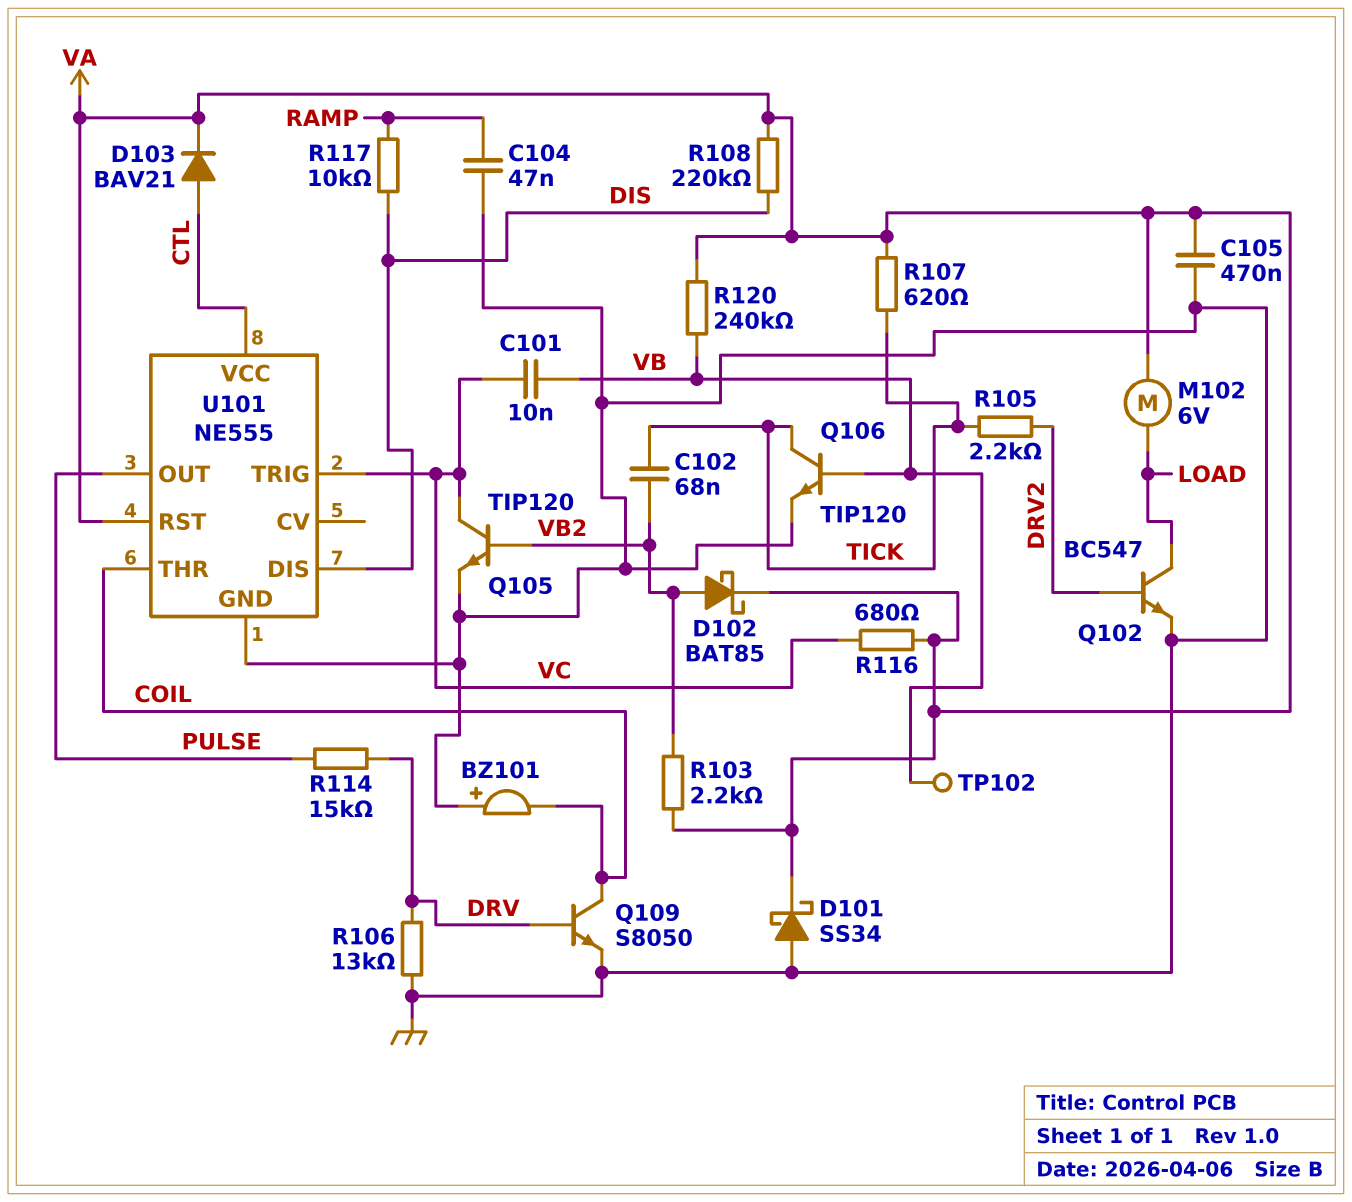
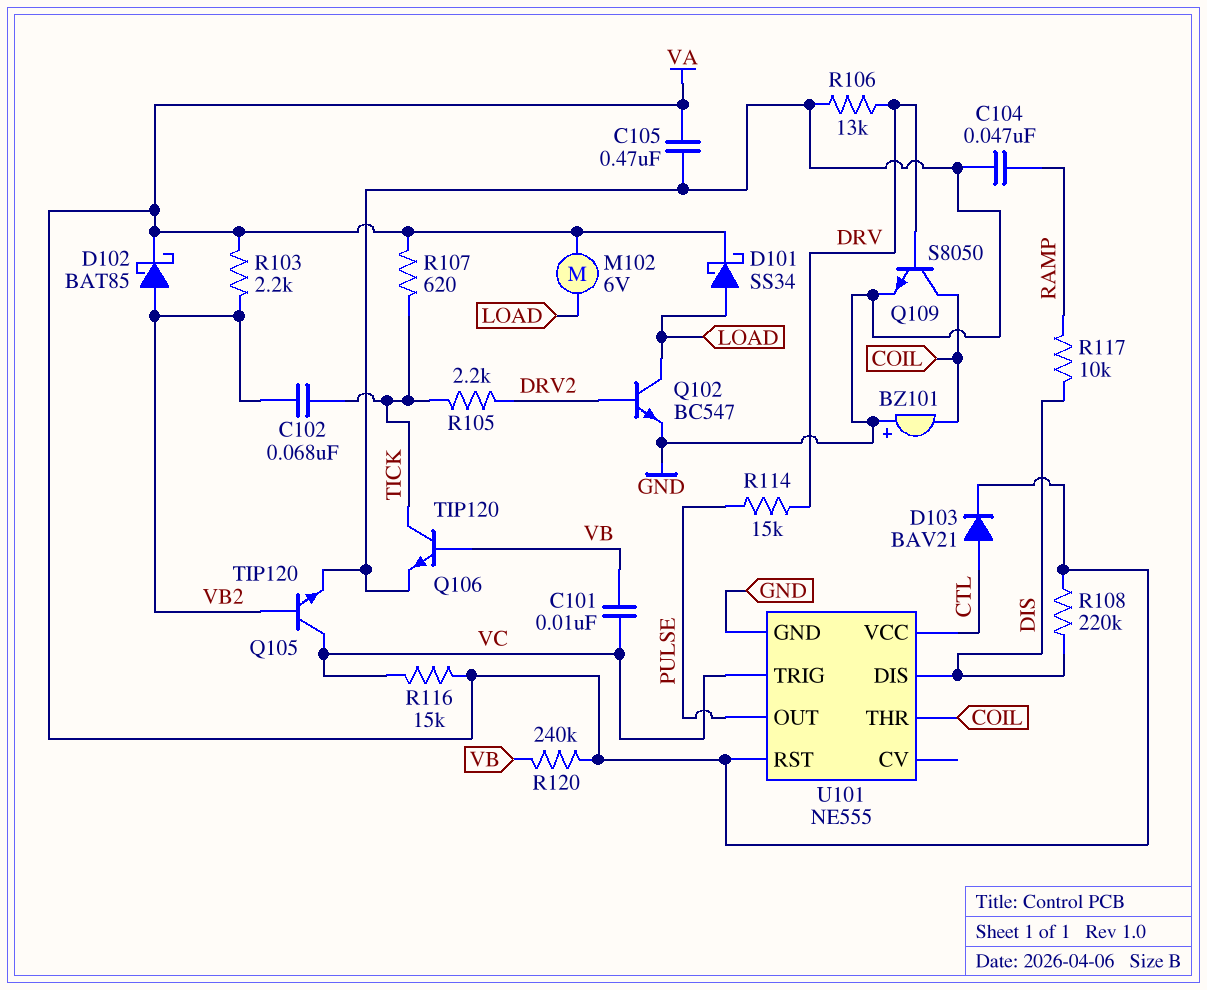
D101: schottky SS34 (A GND, K VA) -> schottky SS34 (A LOAD, K VA)
R116: 680 (VA, VC) -> 15k (VA, VC)
TP102: test point (VB) -> none

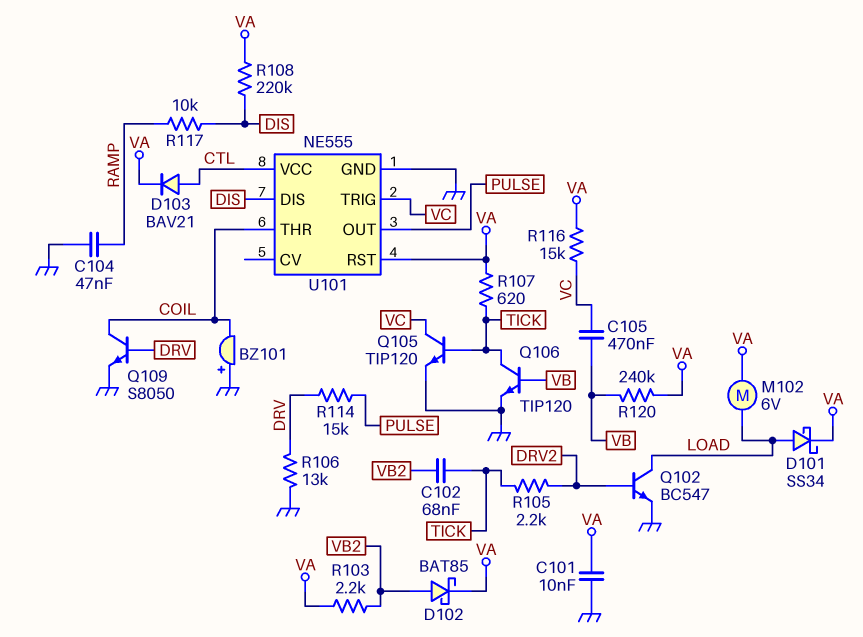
C101: 10nF (VB, VC) -> 10nF (GND, VA)
C105: 470nF (GND, VA) -> 470nF (VB, VC)
Q105: NPN TIP120 (B VB2, C VC, E GND) -> NPN TIP120 (B TICK, C VC, E GND)

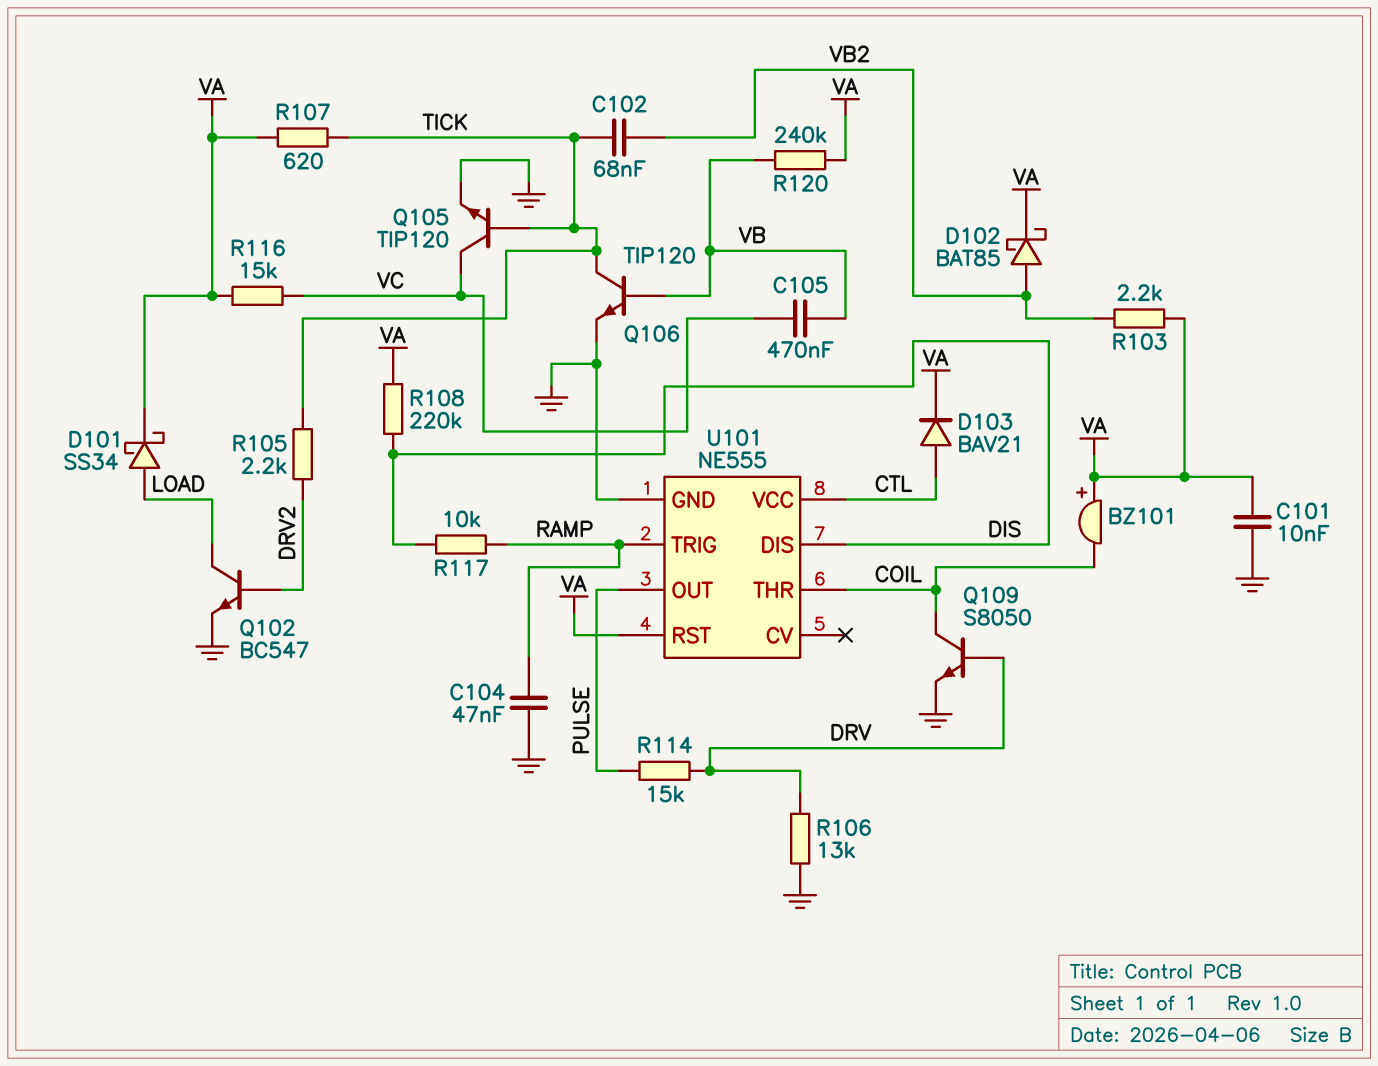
BZ101: buzzer (plus GND, minus COIL) -> buzzer (plus VA, minus COIL)
M102: motor 6V (LOAD, VA) -> none
U101 pin TRIG: VC -> RAMP

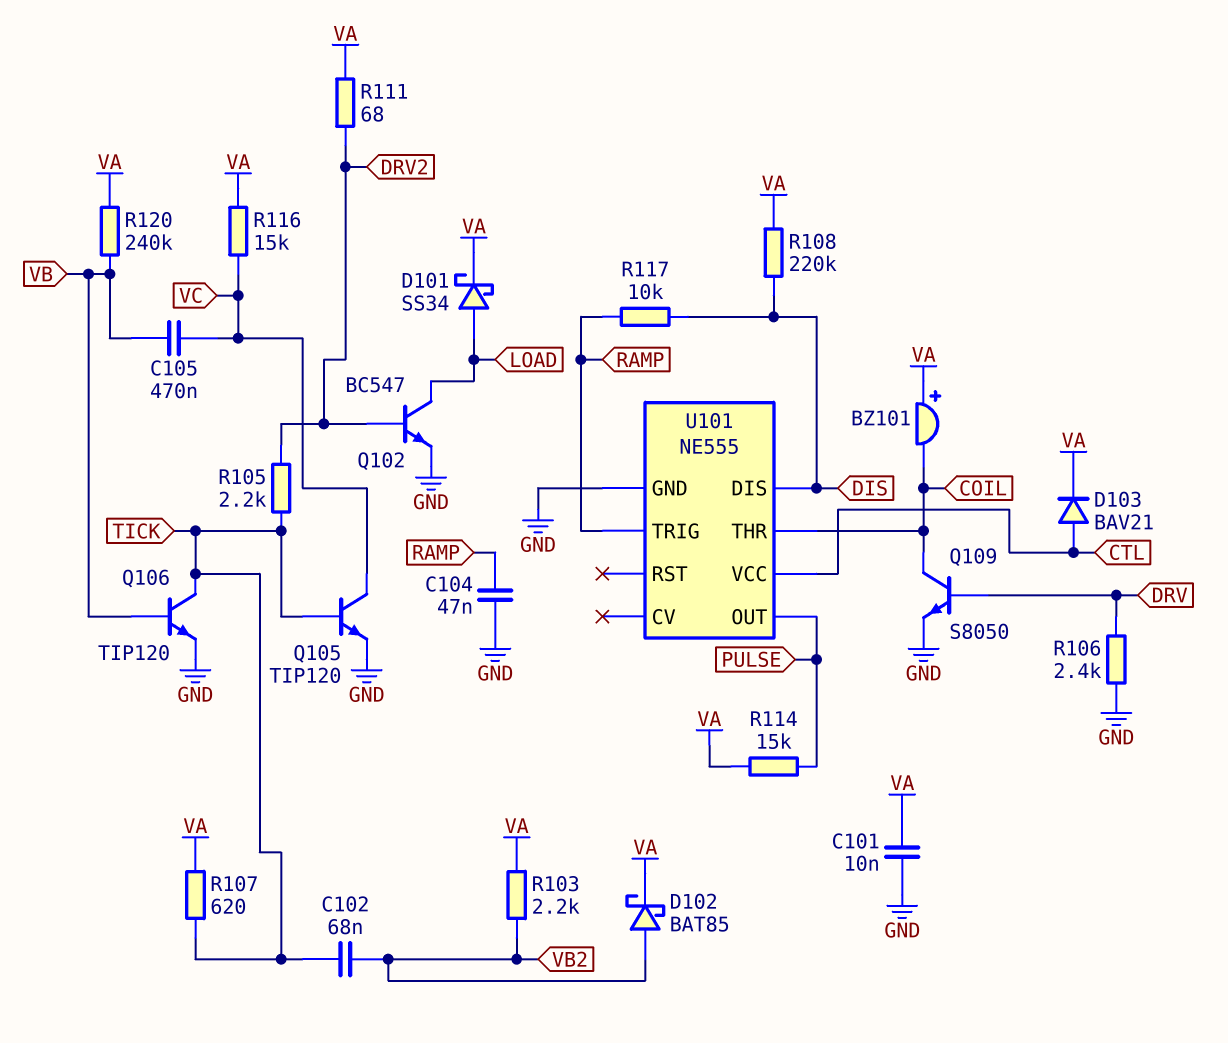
R106: 13k (DRV, GND) -> 2.4k (DRV, GND)
R111: none -> 68 (DRV2, VA)
R114: 15k (DRV, PULSE) -> 15k (PULSE, VA)
U101 pin RST: VA -> none

